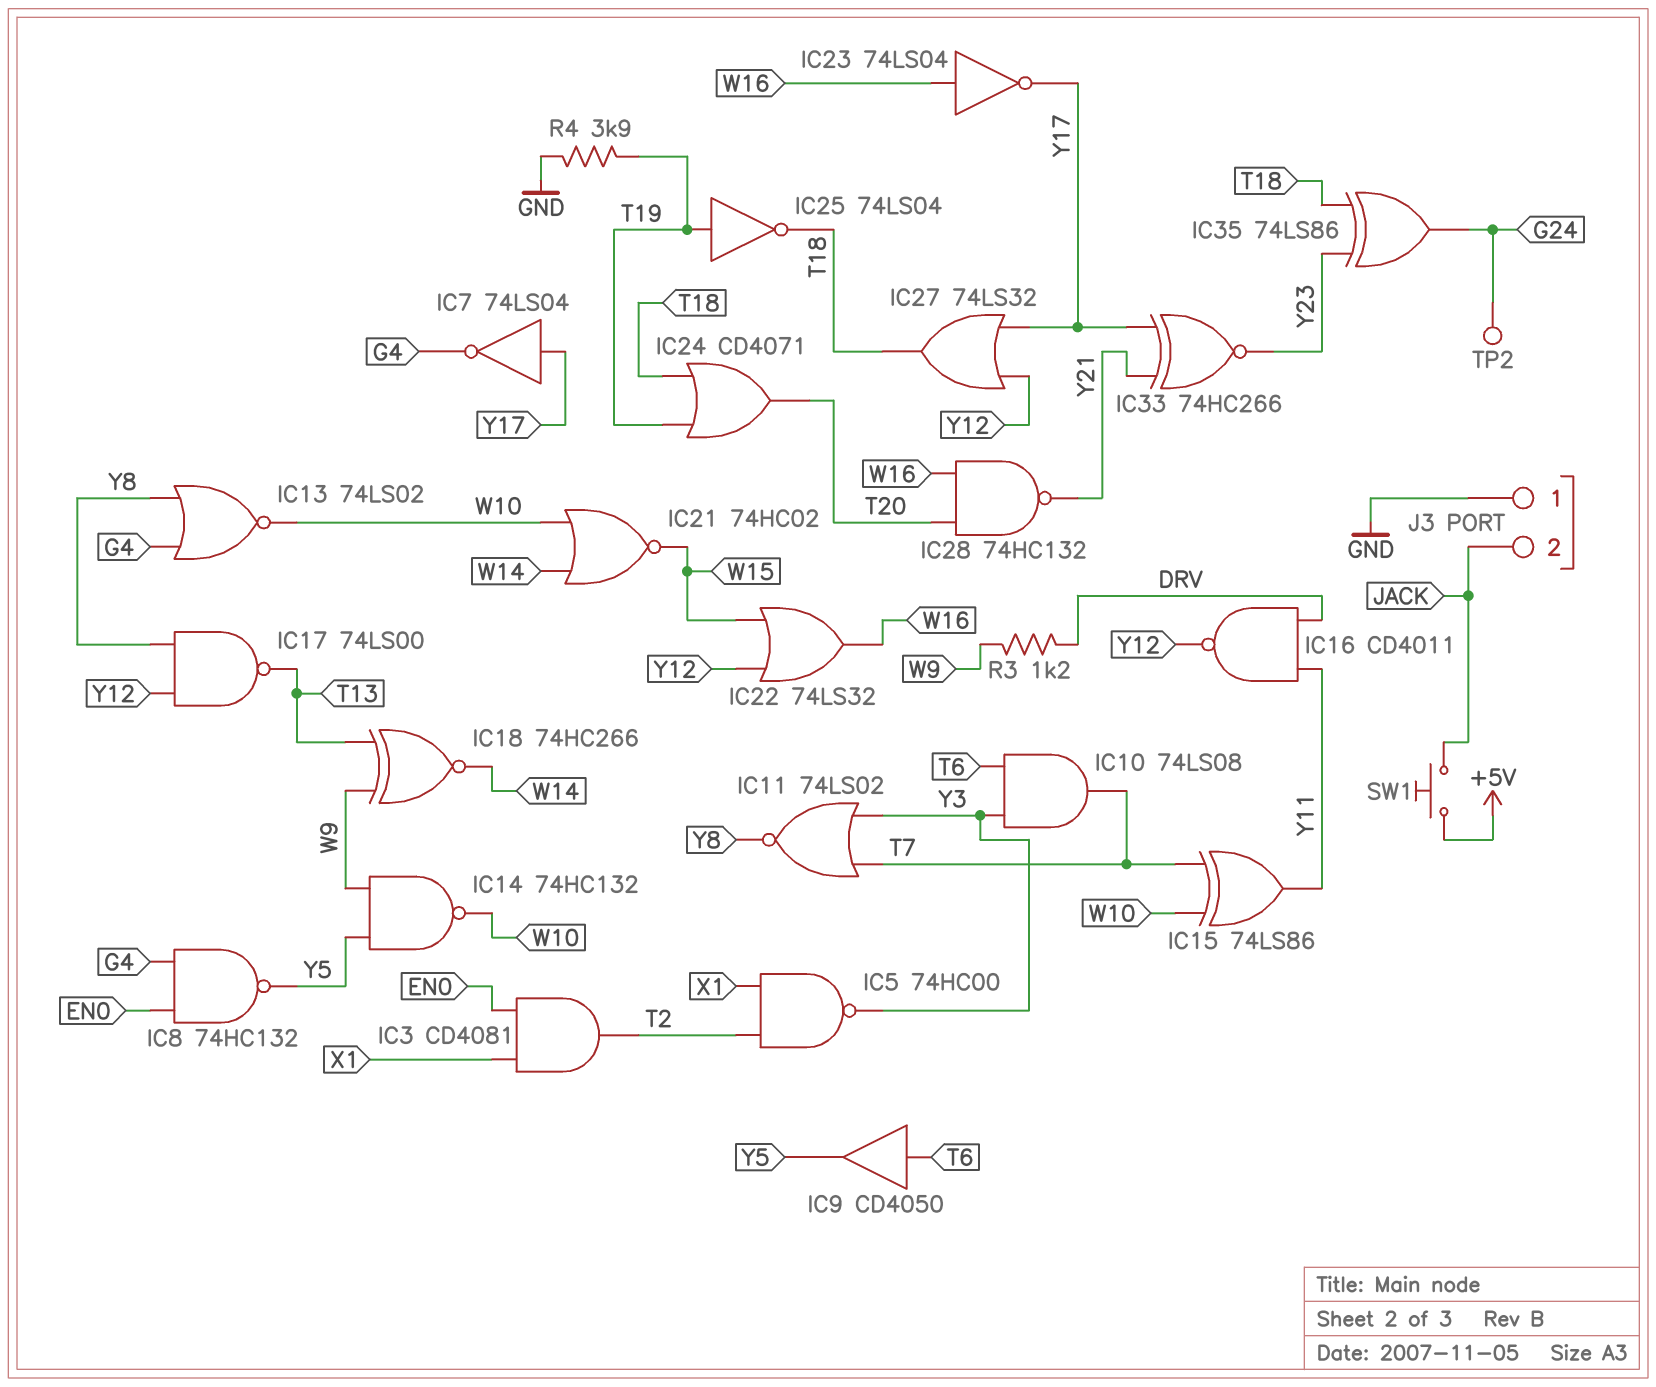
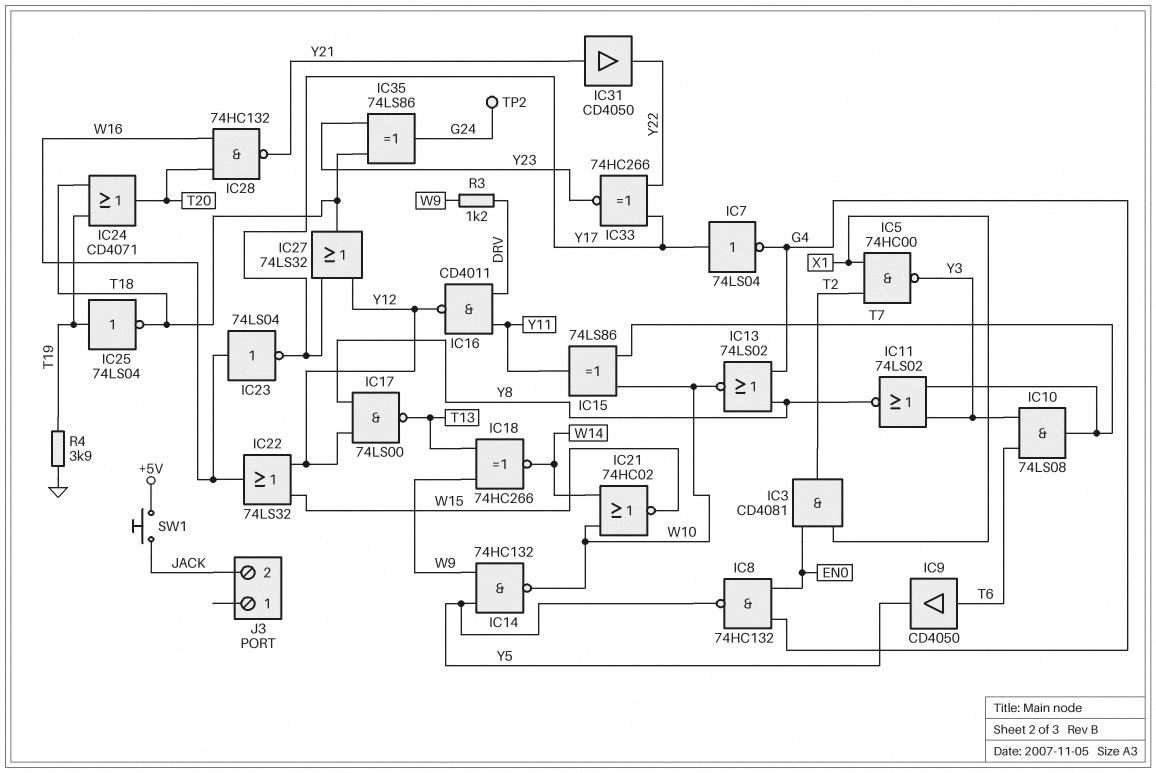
IC31: none -> buffer CD4050 (in Y21, out Y22)
IC33: XNOR 74HC266 (in Y17, in Y21, out Y23) -> XNOR 74HC266 (in Y17, in Y22, out Y23)
J3 pin 1: GND -> none

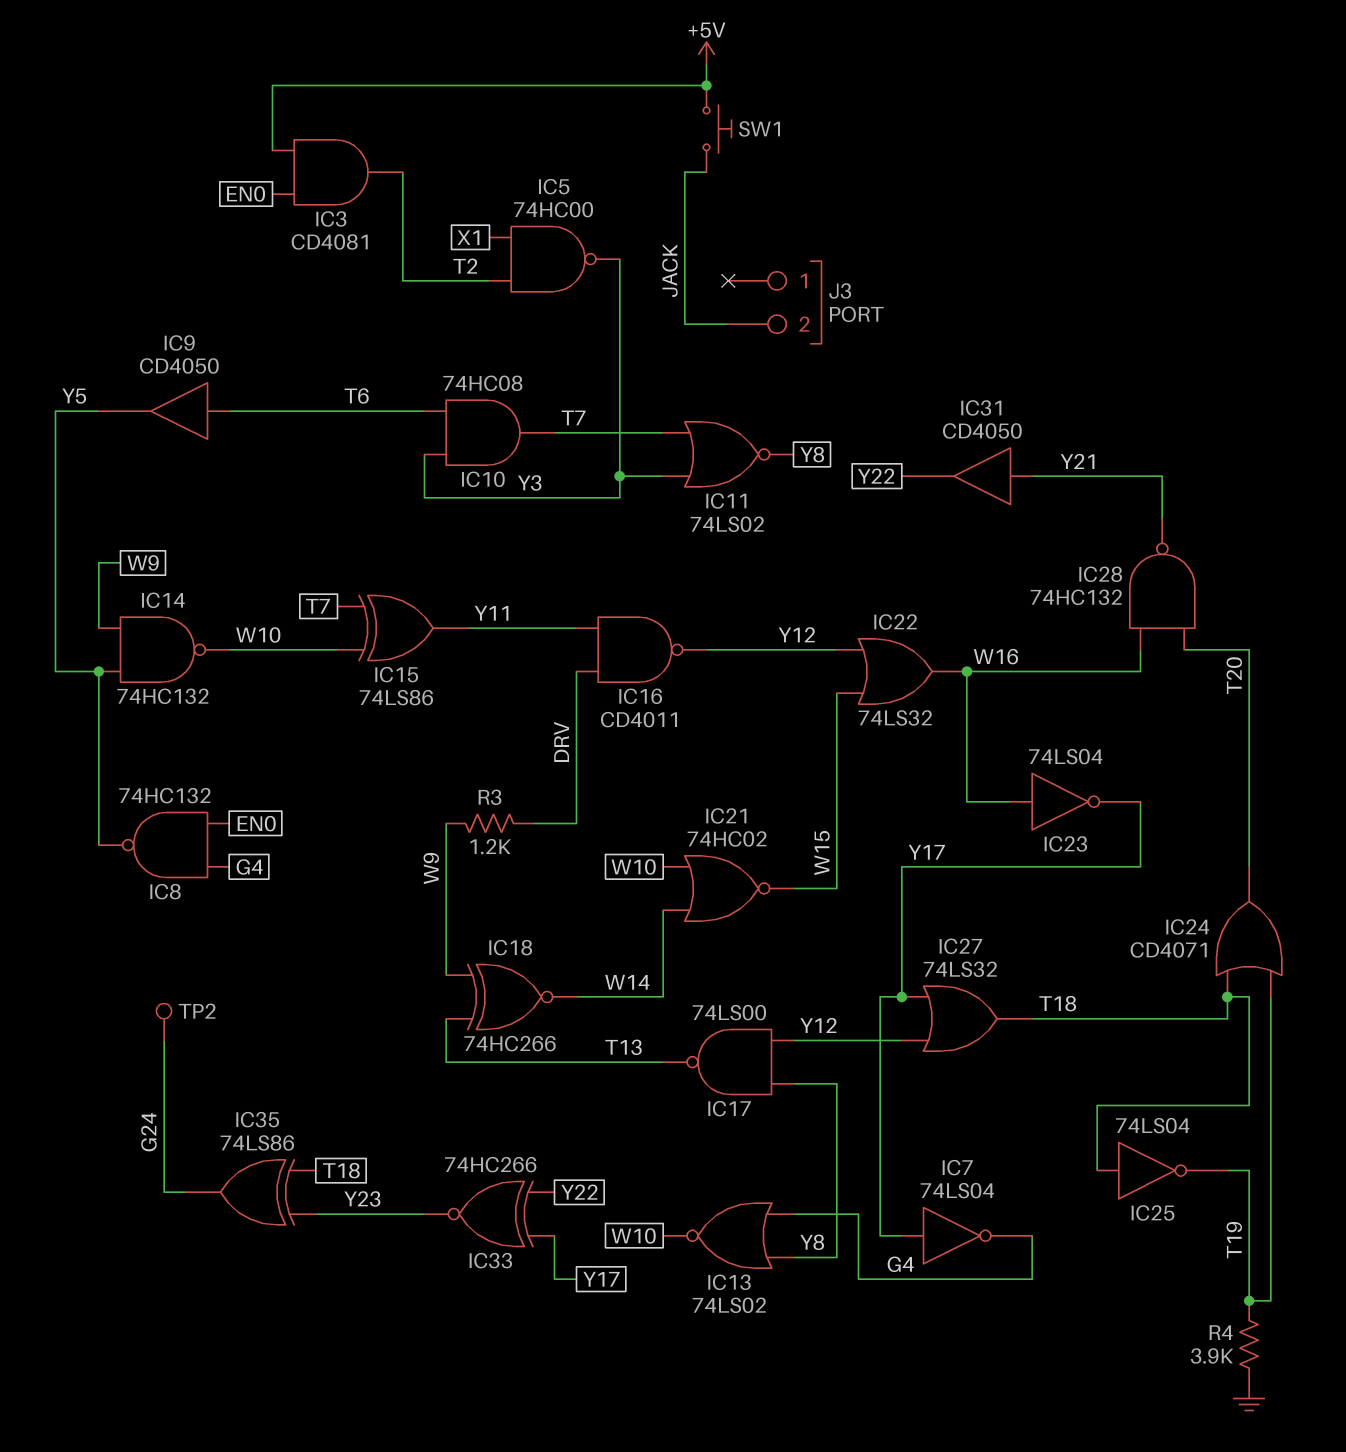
IC3: AND CD4081 (in EN0, in X1, out T2) -> AND CD4081 (in +5V, in EN0, out T2)
IC10: AND 74LS08 (in T6, in Y3, out T7) -> AND 74HC08 (in T6, in Y3, out T7)
IC25: NOT 74LS04 (in T19, out T18) -> NOT 74LS04 (in T18, out T19)

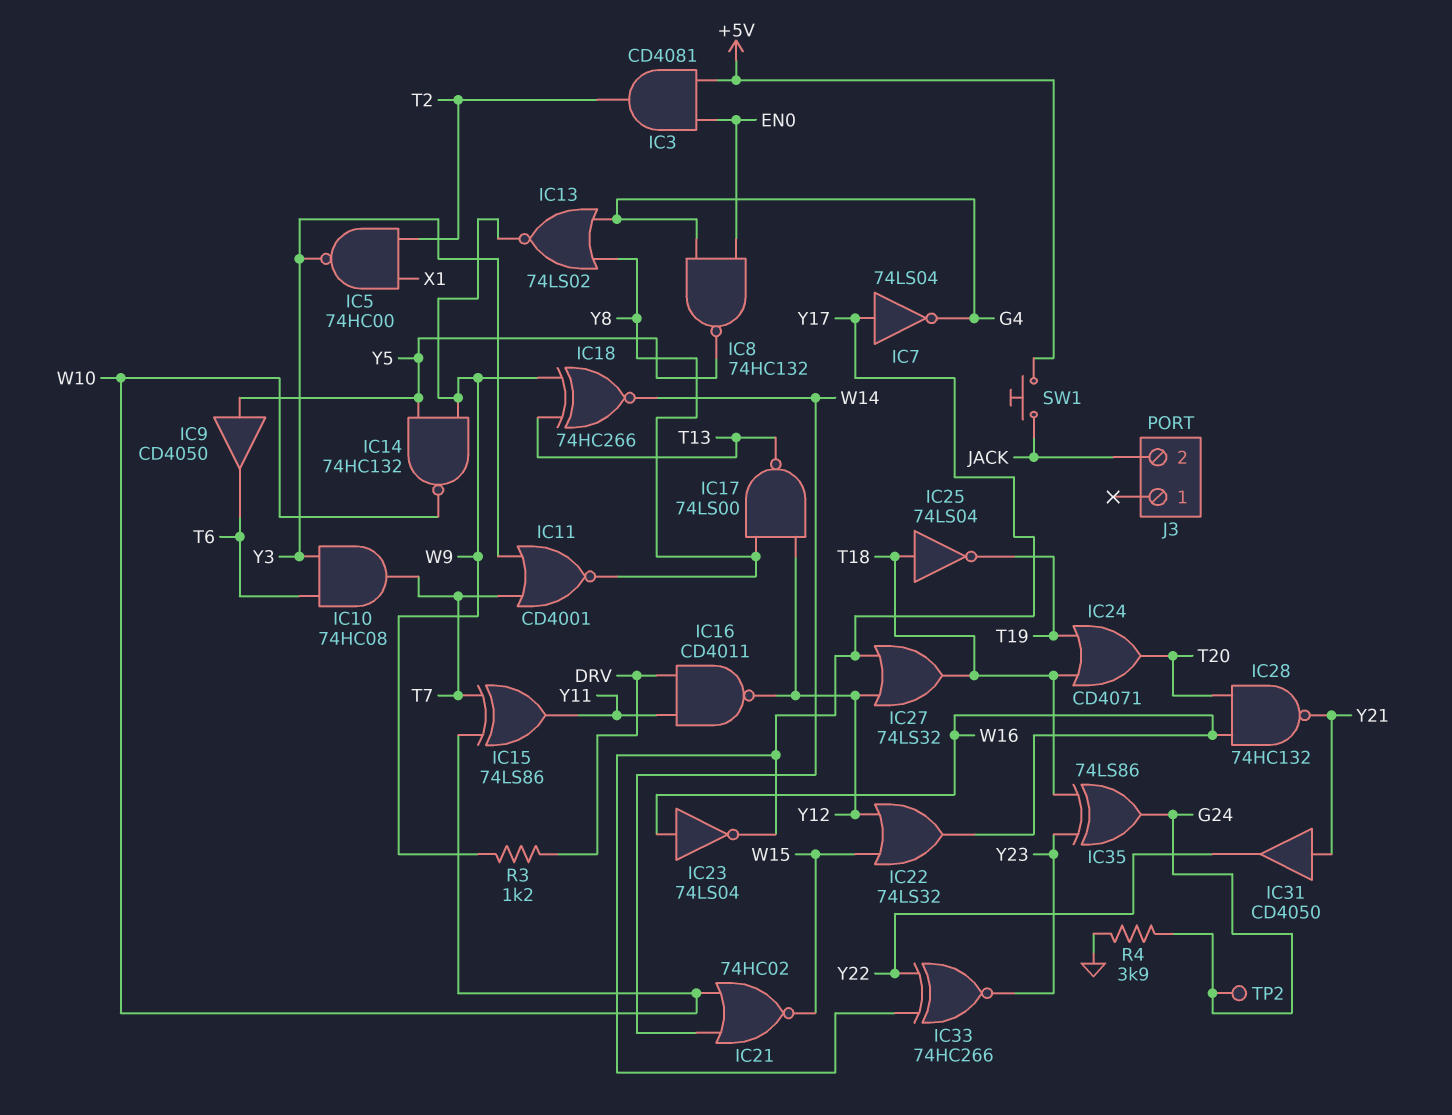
IC9: buffer CD4050 (in T6, out Y5) -> buffer CD4050 (in Y5, out T6)
IC11: NOR 74LS02 (in T7, in Y3, out Y8) -> NOR CD4001 (in T7, in Y3, out Y8)
IC13: NOR 74LS02 (in G4, in Y8, out W10) -> NOR 74LS02 (in G4, in Y8, out W9)
R4: 3.9k (GND, T19) -> 3.9k (G24, GND)

